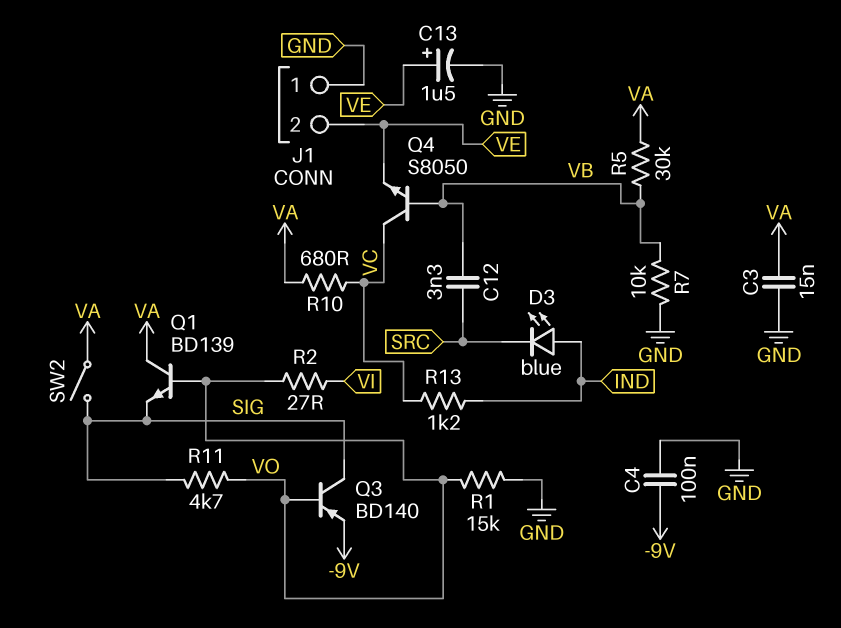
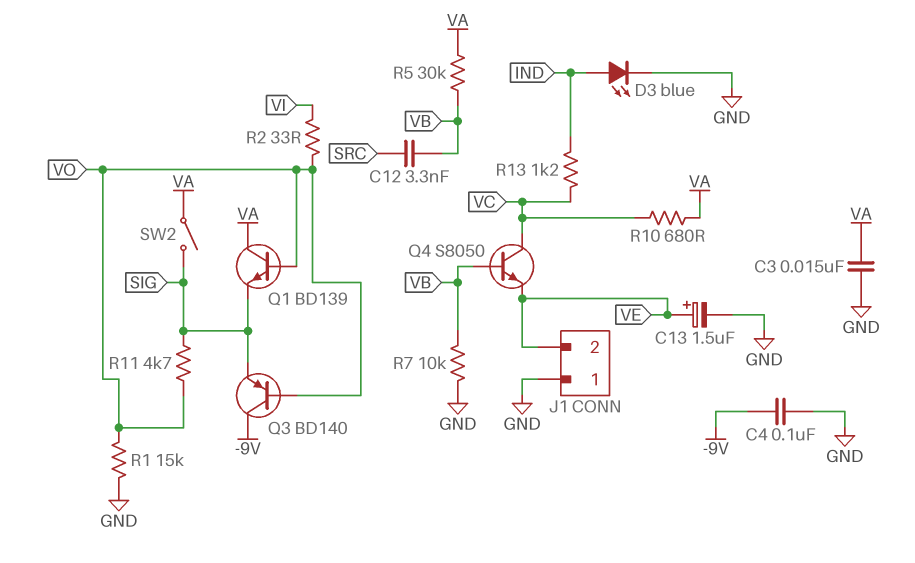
D3: LED blue (A IND, K SRC) -> LED blue (A IND, K GND)
Q3: PNP BD140 (B VO, C SIG, E -9V) -> PNP BD140 (B VO, C -9V, E SIG)
R2: 27 (VI, VO) -> 33 (VI, VO)

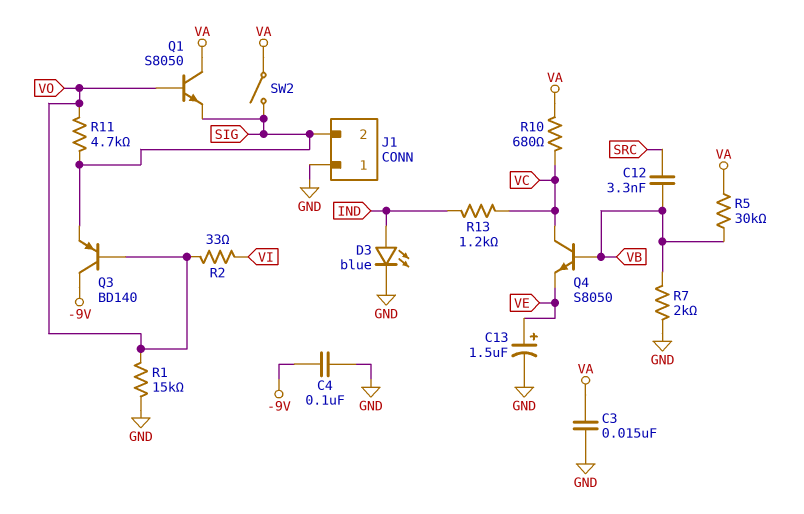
J1 pin 2: VE -> SIG
Q1: NPN BD139 (B VO, C VA, E SIG) -> NPN S8050 (B VO, C VA, E SIG)
R7: 10k (GND, VB) -> 2k (GND, VB)

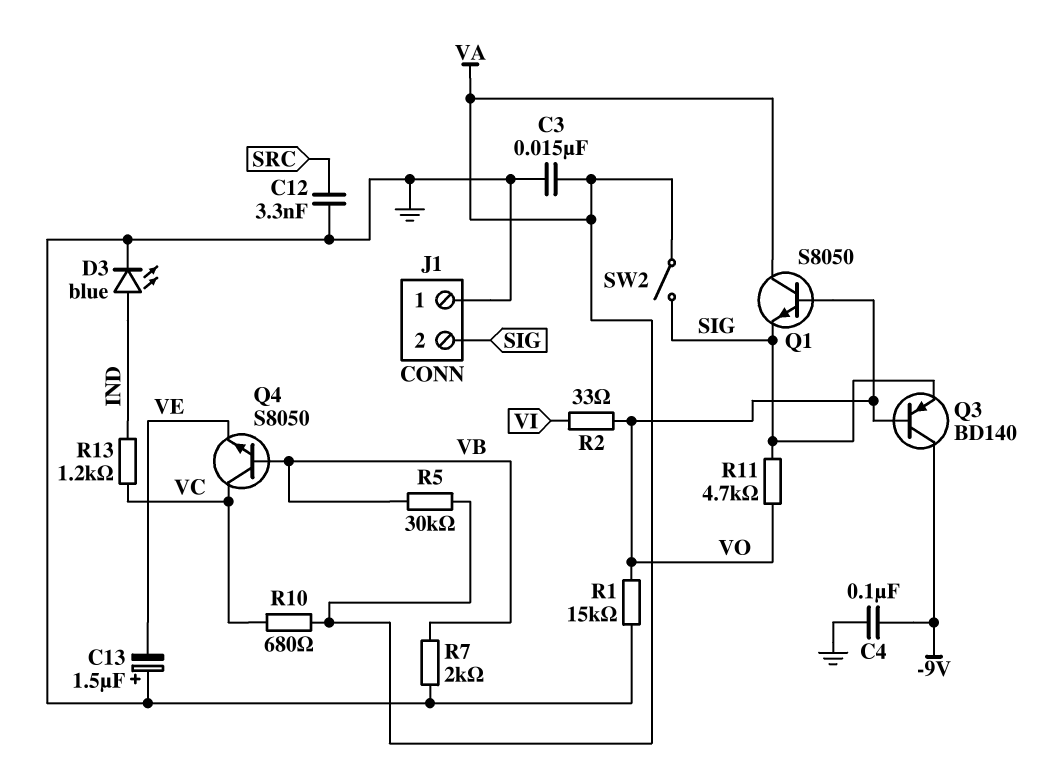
C12: 3.3nF (SRC, VB) -> 3.3nF (GND, SRC)
C13: 1.5uF (plus VE, minus GND) -> 1.5uF (plus GND, minus VE)

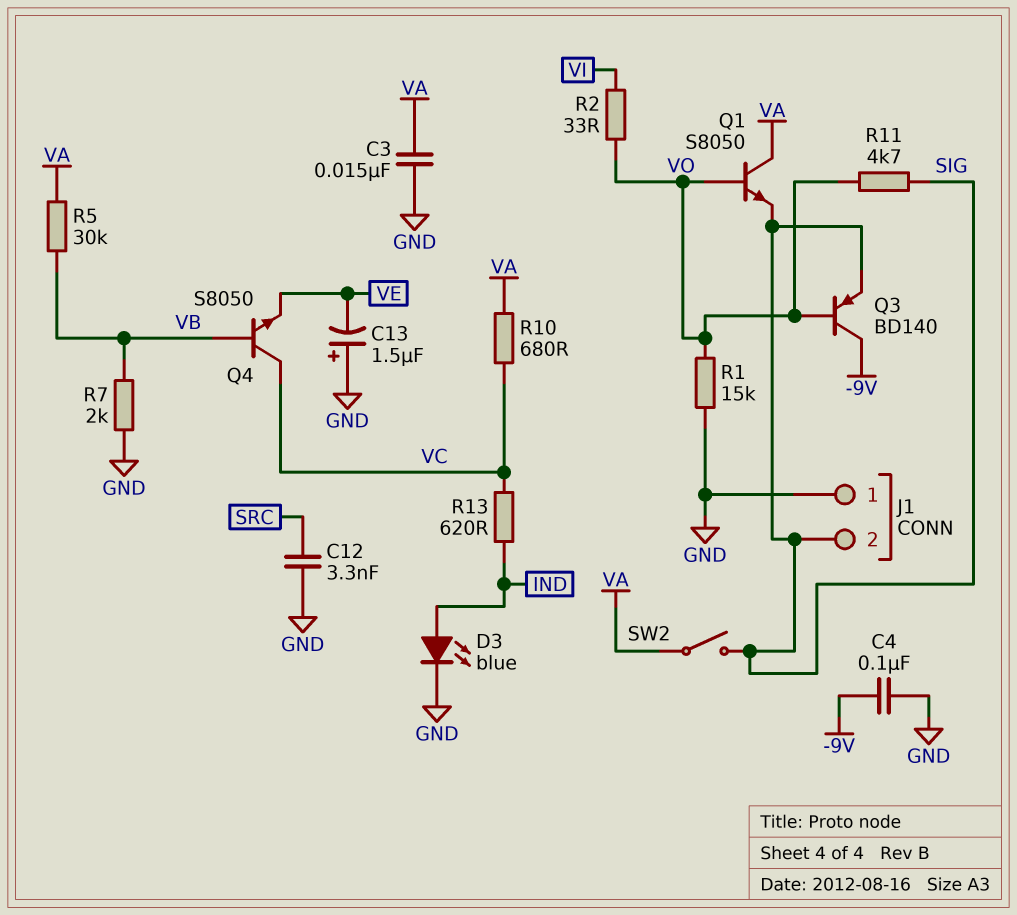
R13: 1.2k (IND, VC) -> 620 (IND, VC)

